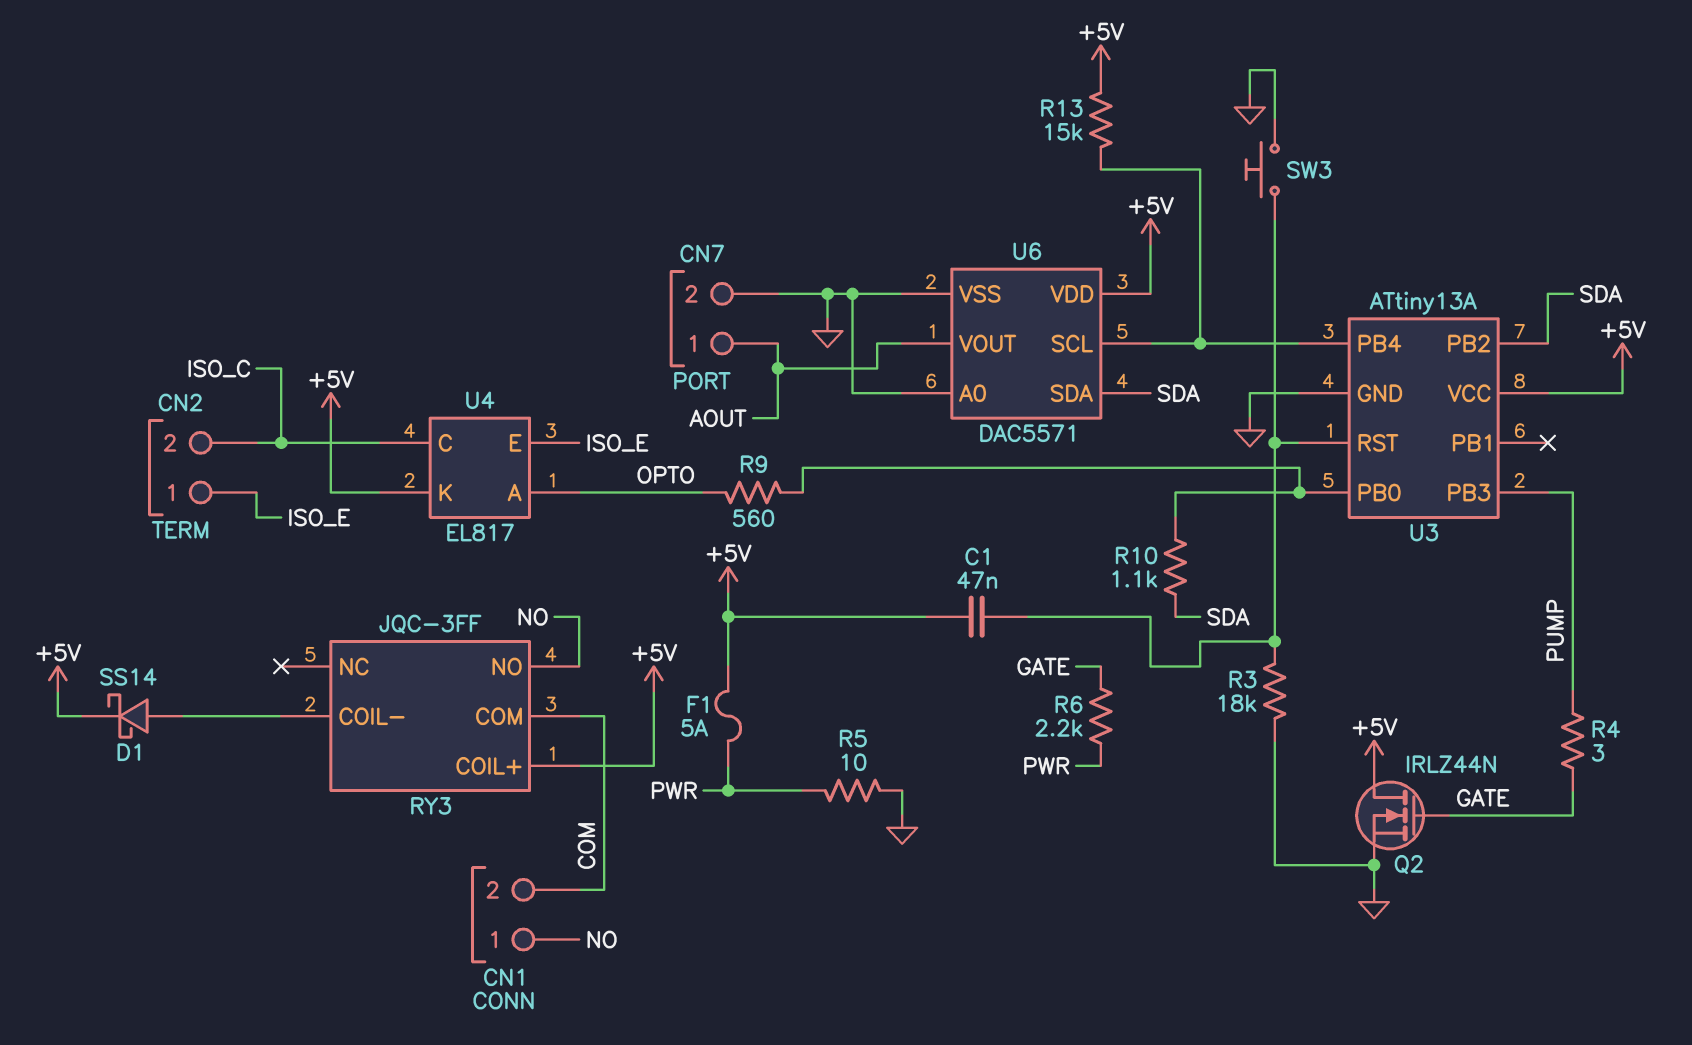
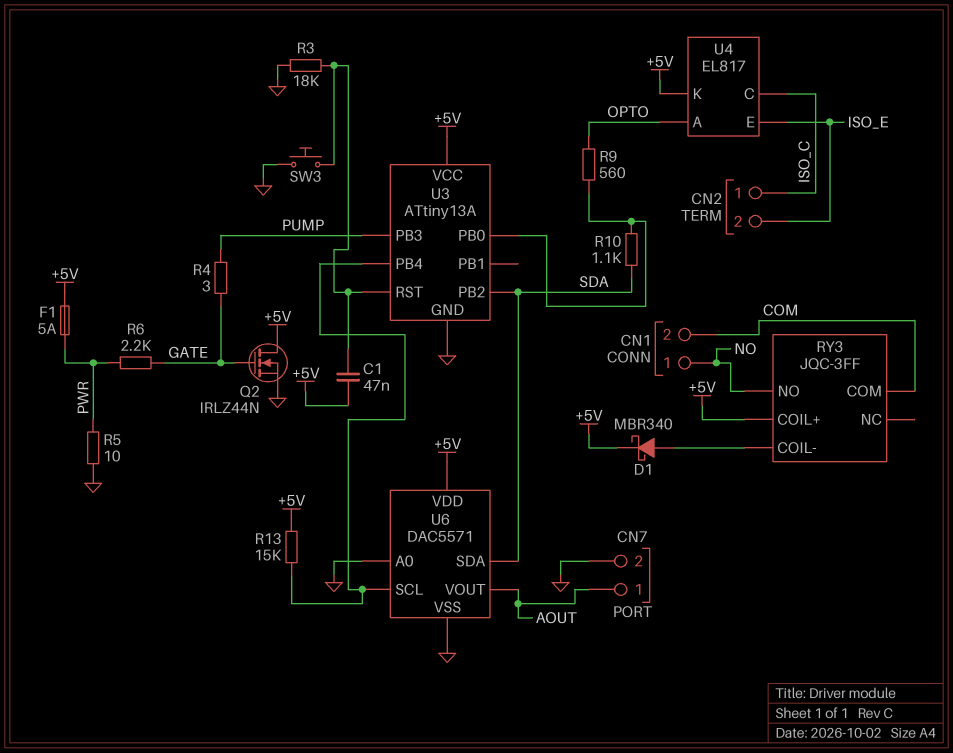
CN2 pin 1: ISO_E -> ISO_C
CN2 pin 2: ISO_C -> ISO_E
D1: schottky SS14 (A RY3/COIL-, K +5V) -> schottky MBR340 (A RY3/COIL-, K +5V)

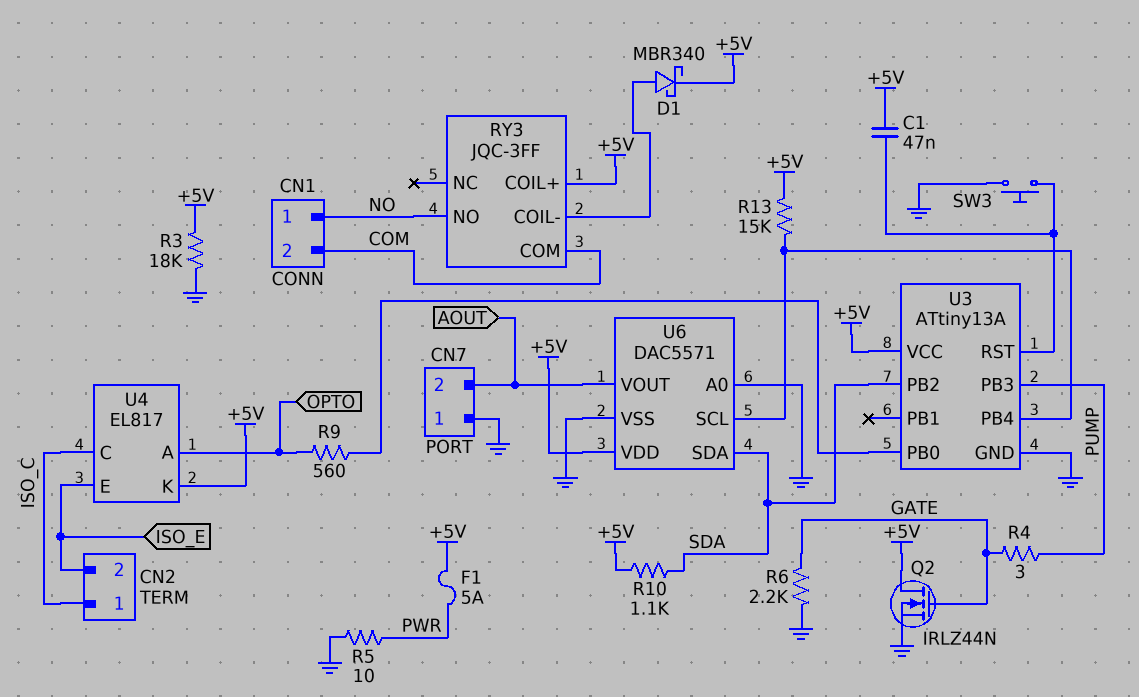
CN7 pin 1: AOUT -> GND
CN7 pin 2: GND -> AOUT
R3: 18k (GND, U3/RST) -> 18k (+5V, GND)
R6: 2.2k (GATE, PWR) -> 2.2k (GATE, GND)
R10: 1.1k (SDA, U3/PB0) -> 1.1k (+5V, SDA)

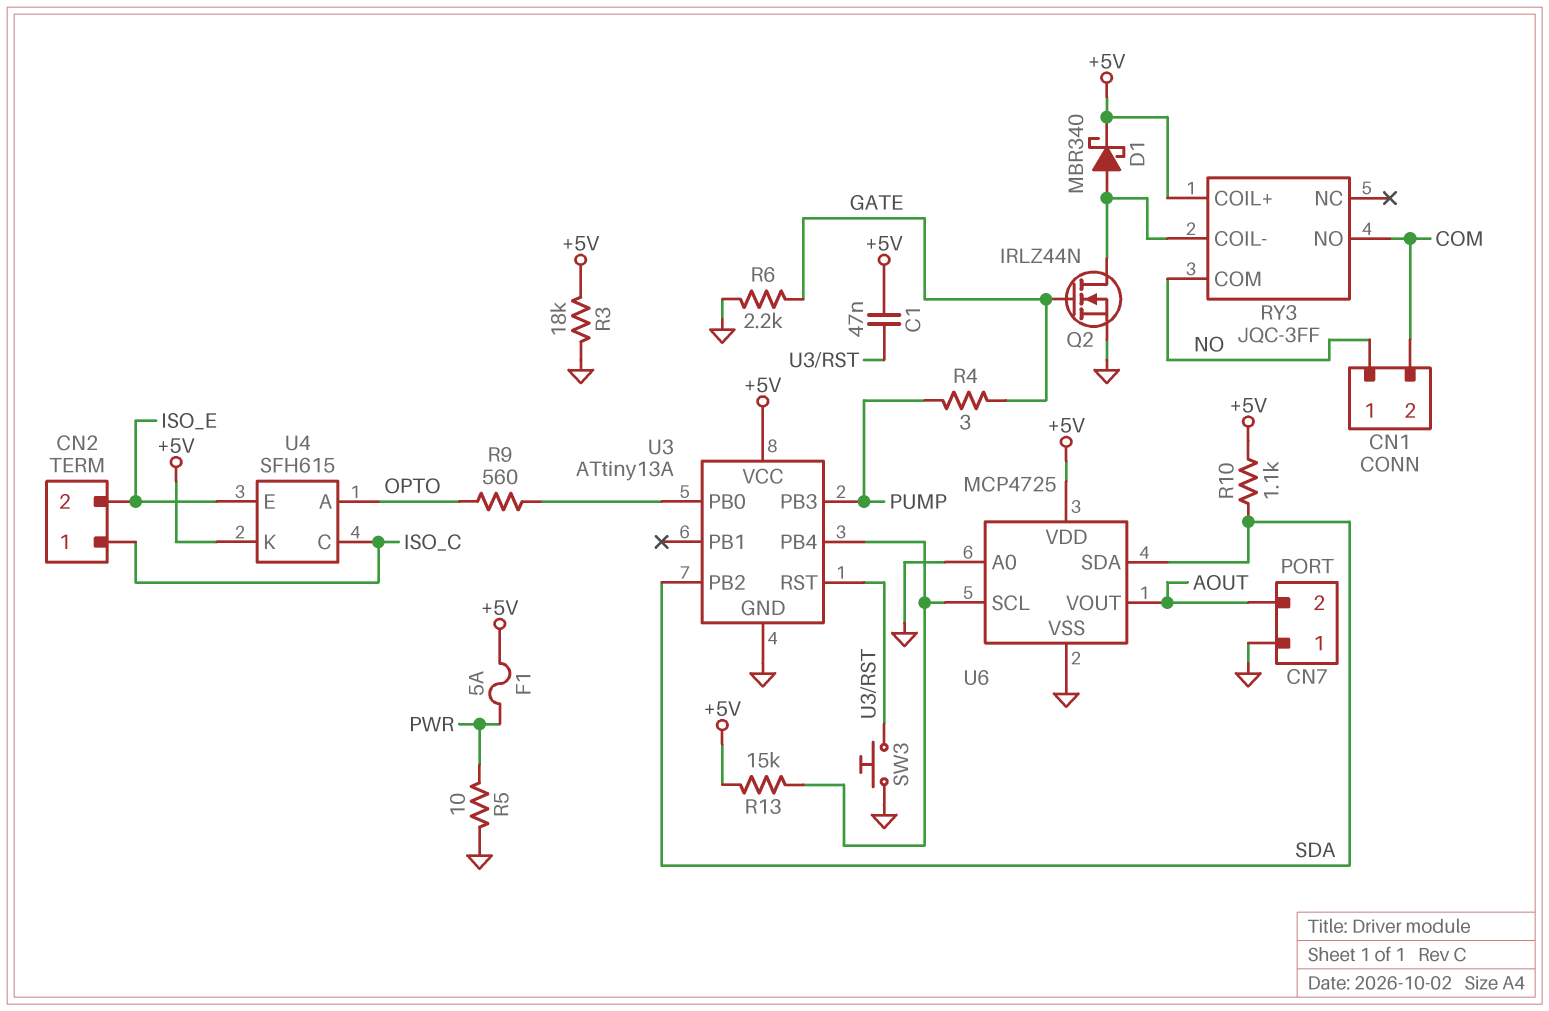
Q2: NMOS IRLZ44N (G GATE, D +5V, S GND) -> NMOS IRLZ44N (G GATE, D RY3/COIL-, S GND)
RY3 pin COM: COM -> NO
RY3 pin NO: NO -> COM
U4: EL817 -> SFH615
U6: DAC5571 -> MCP4725

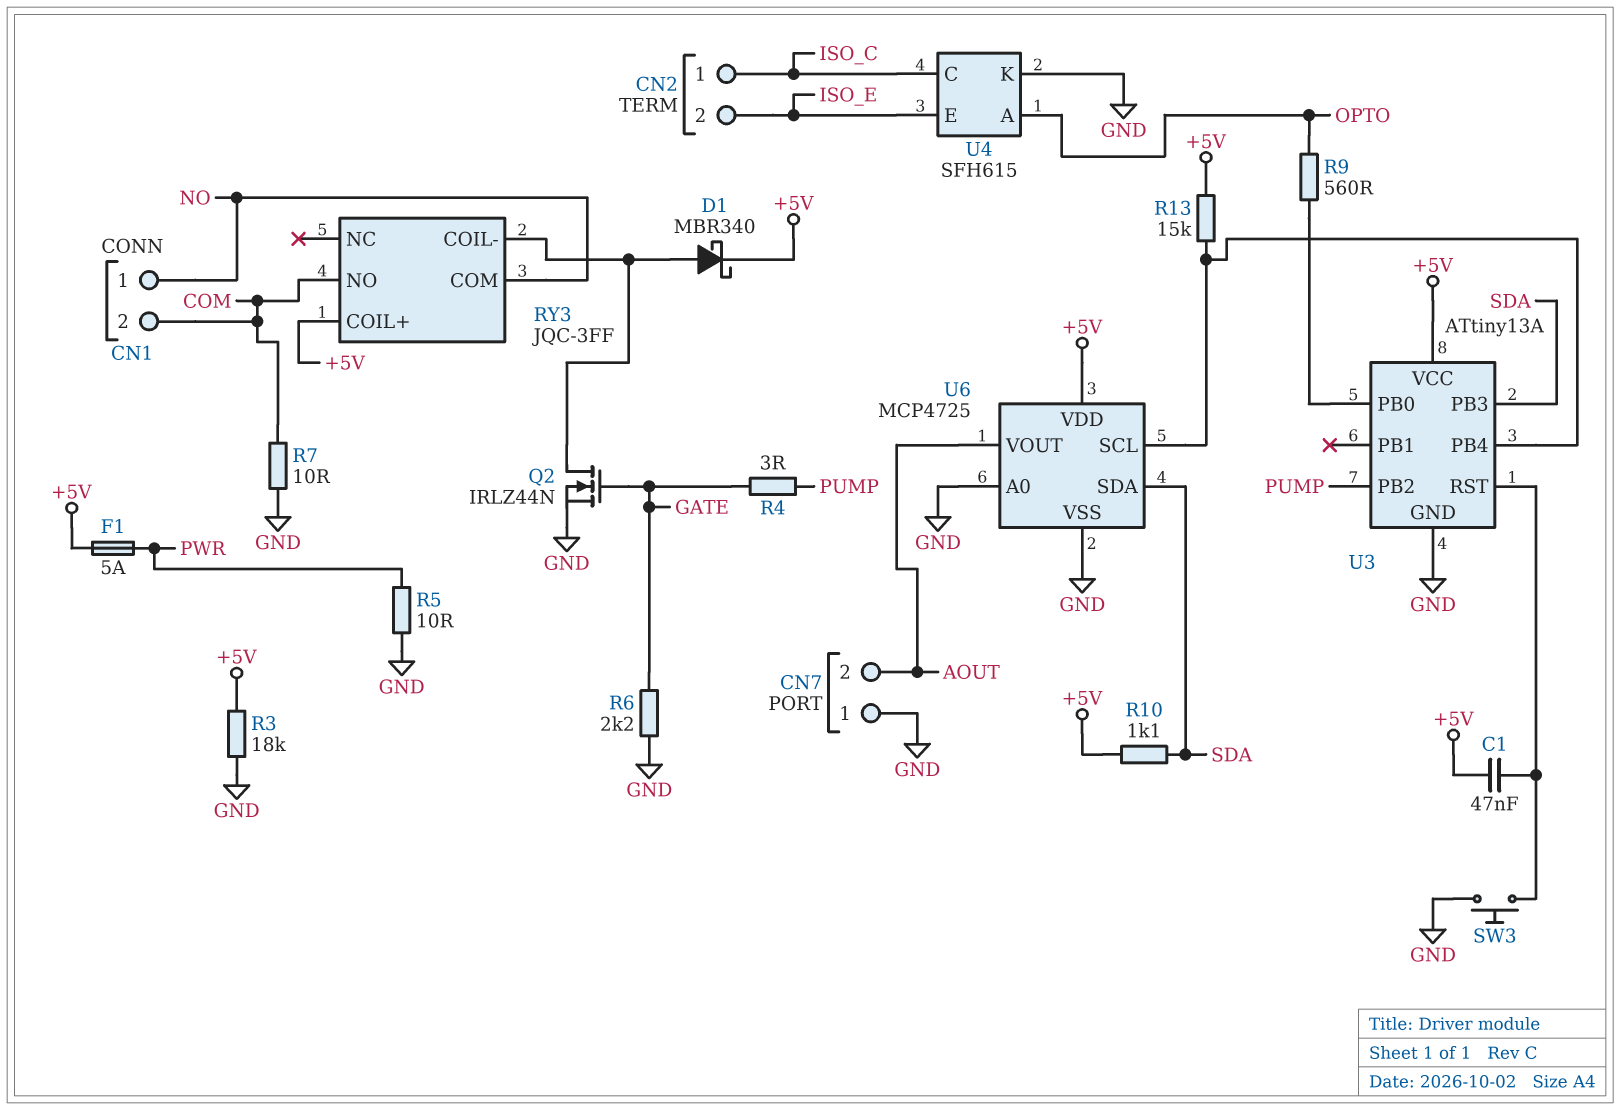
R7: none -> 10 (COM, GND)
U3 pin PB2: SDA -> PUMP
U3 pin PB3: PUMP -> SDA
U4 pin K: +5V -> GND

